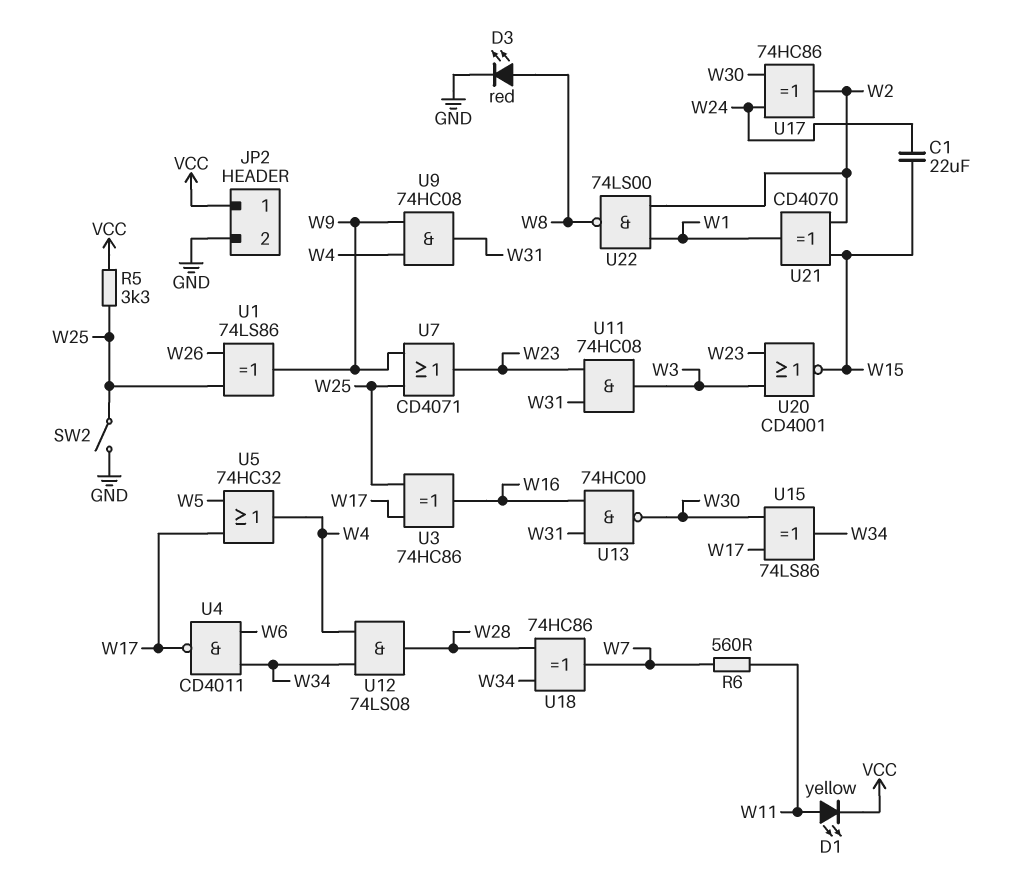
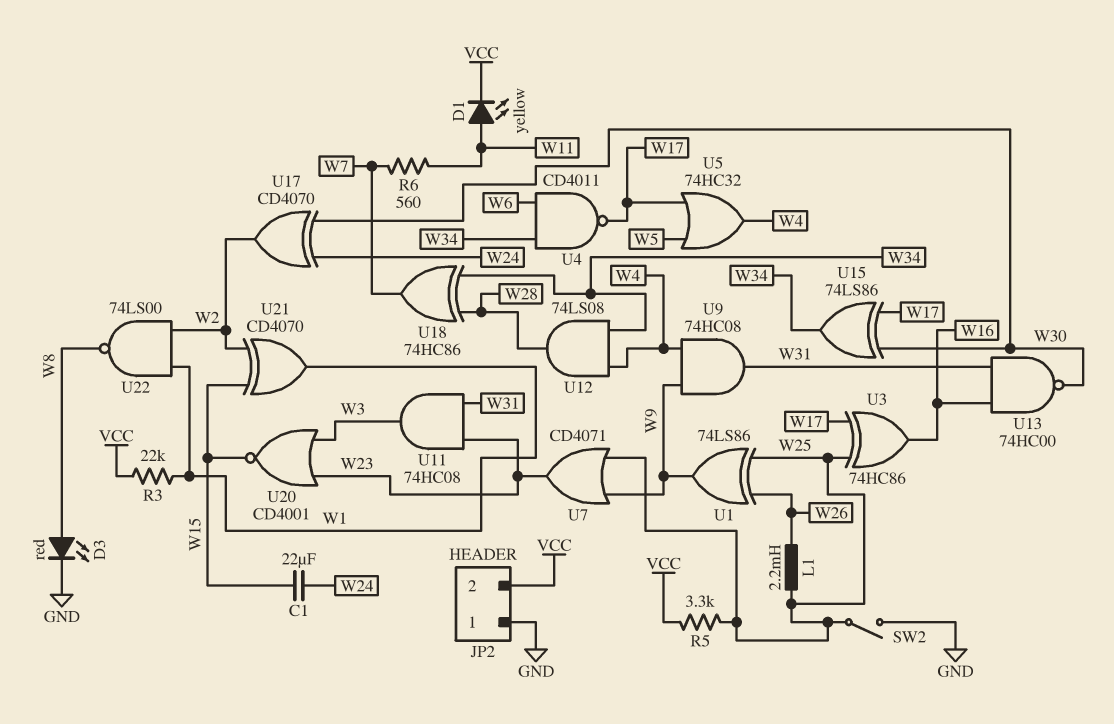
JP2 pin 1: VCC -> GND
JP2 pin 2: GND -> VCC
L1: none -> 2.2mH (W25, W26)
R3: none -> 22k (VCC, W1)
U17: XOR 74HC86 (in W24, in W30, out W2) -> XOR CD4070 (in W24, in W30, out W2)

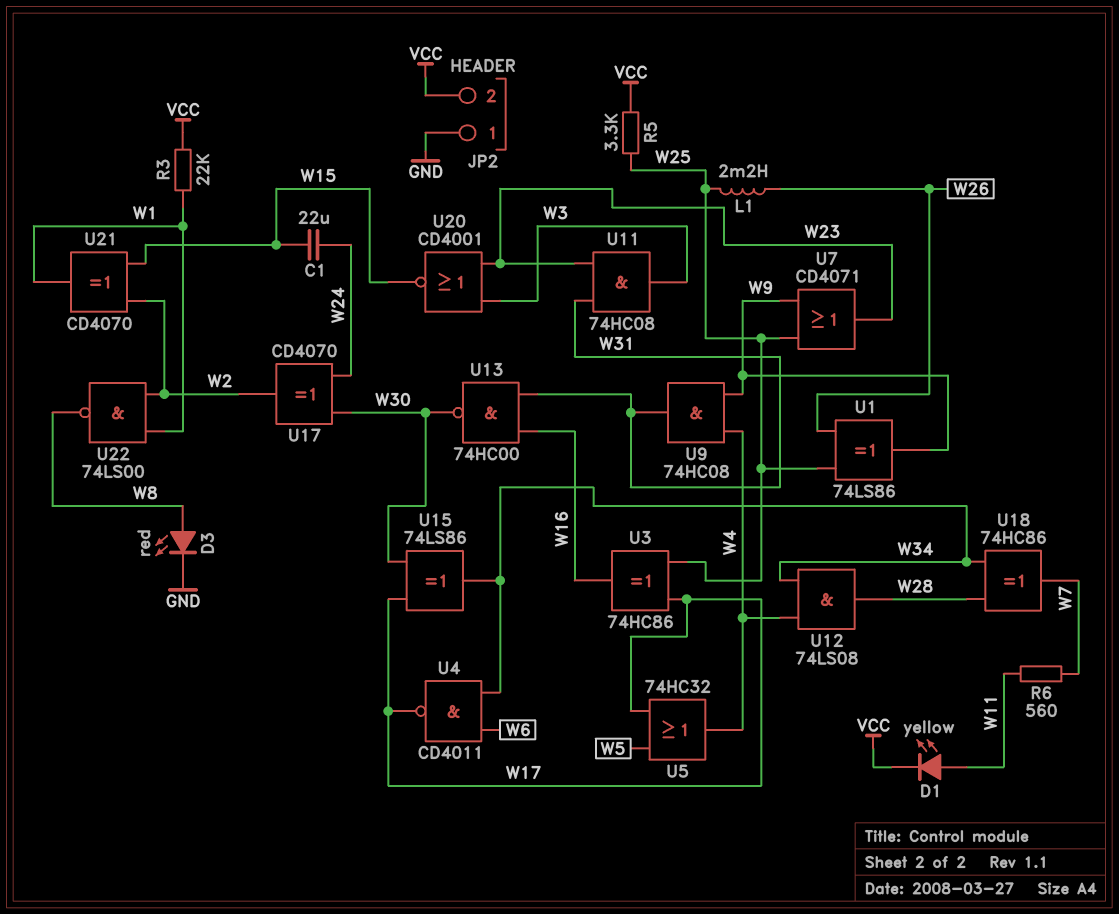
SW2: switch (GND, W25) -> none

